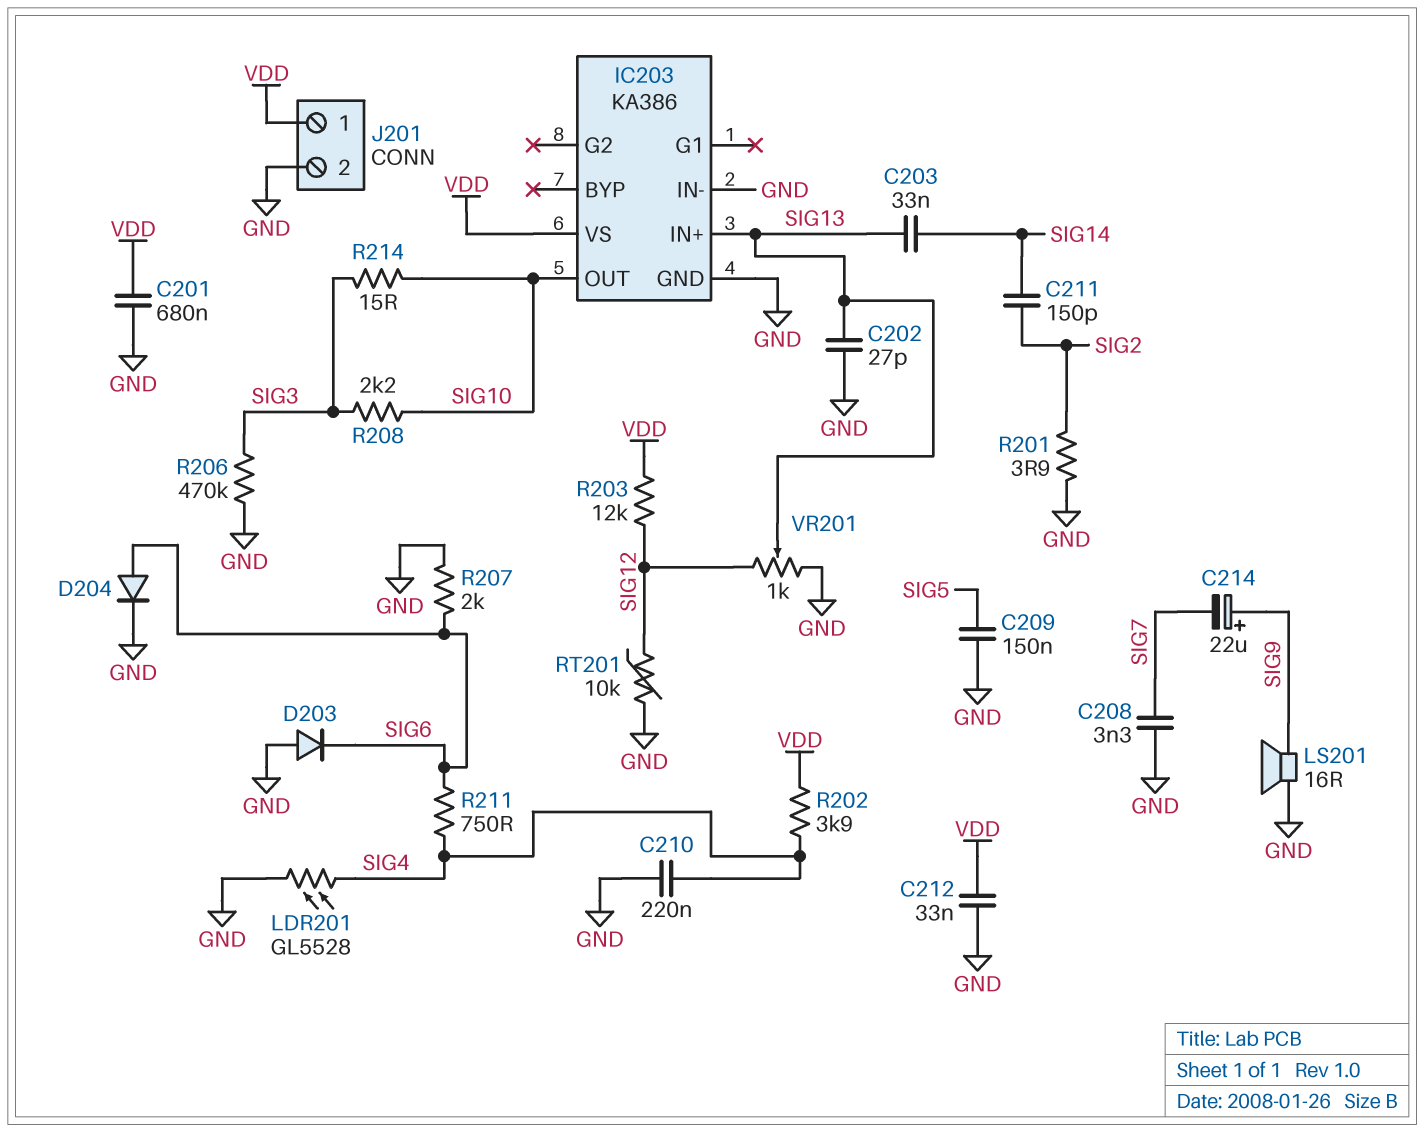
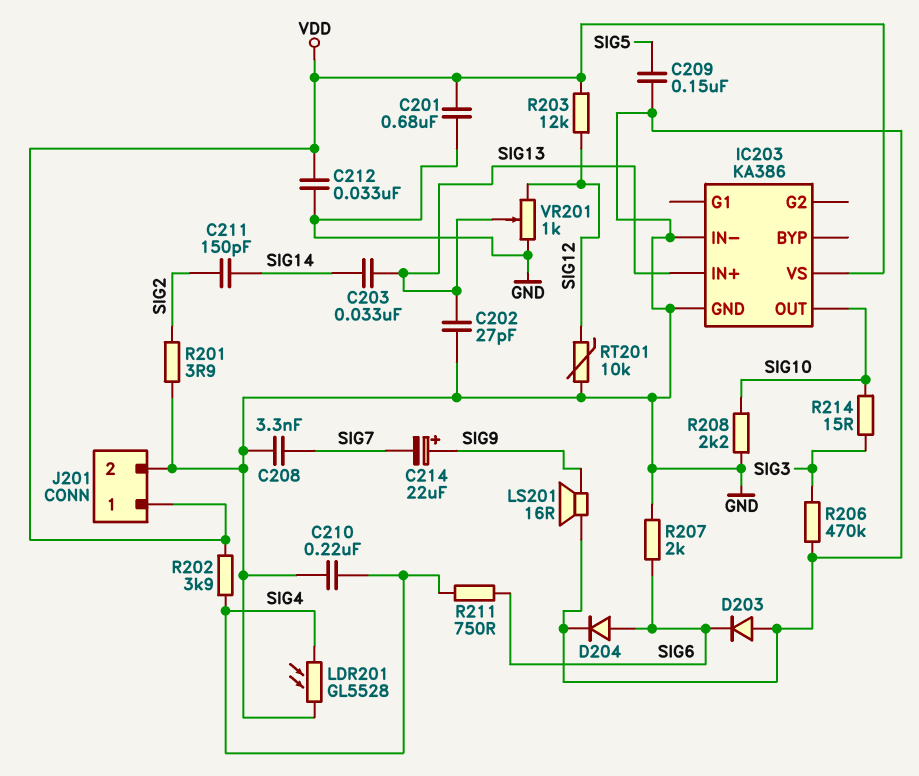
R208: 2.2k (SIG3, SIG10) -> 2.2k (GND, SIG10)

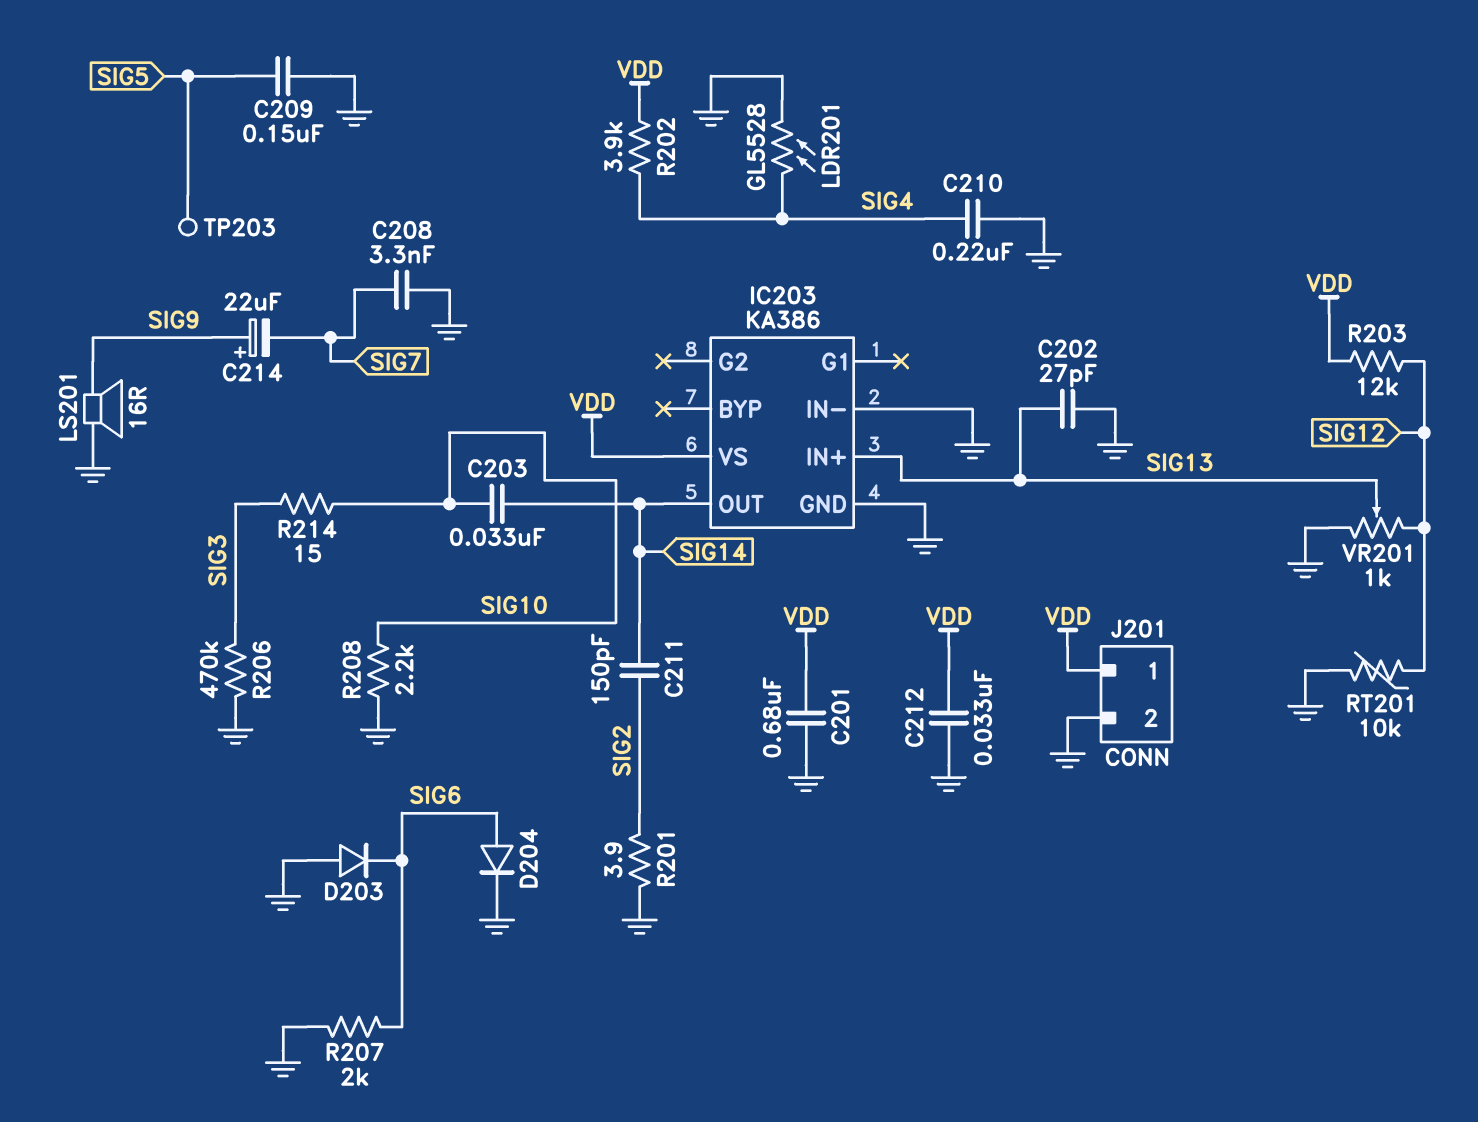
C203: 33nF (SIG13, SIG14) -> 33nF (SIG10, SIG14)
IC203 pin OUT: SIG10 -> SIG14
R211: 750 (SIG4, SIG6) -> none
TP203: none -> test point (SIG5)

